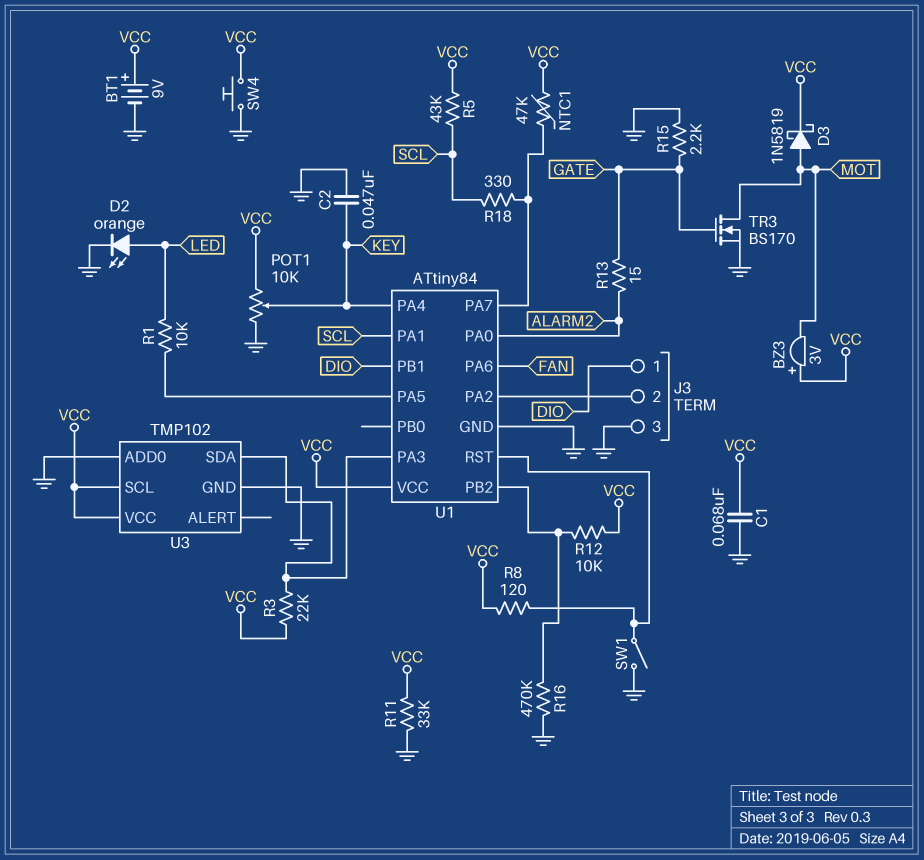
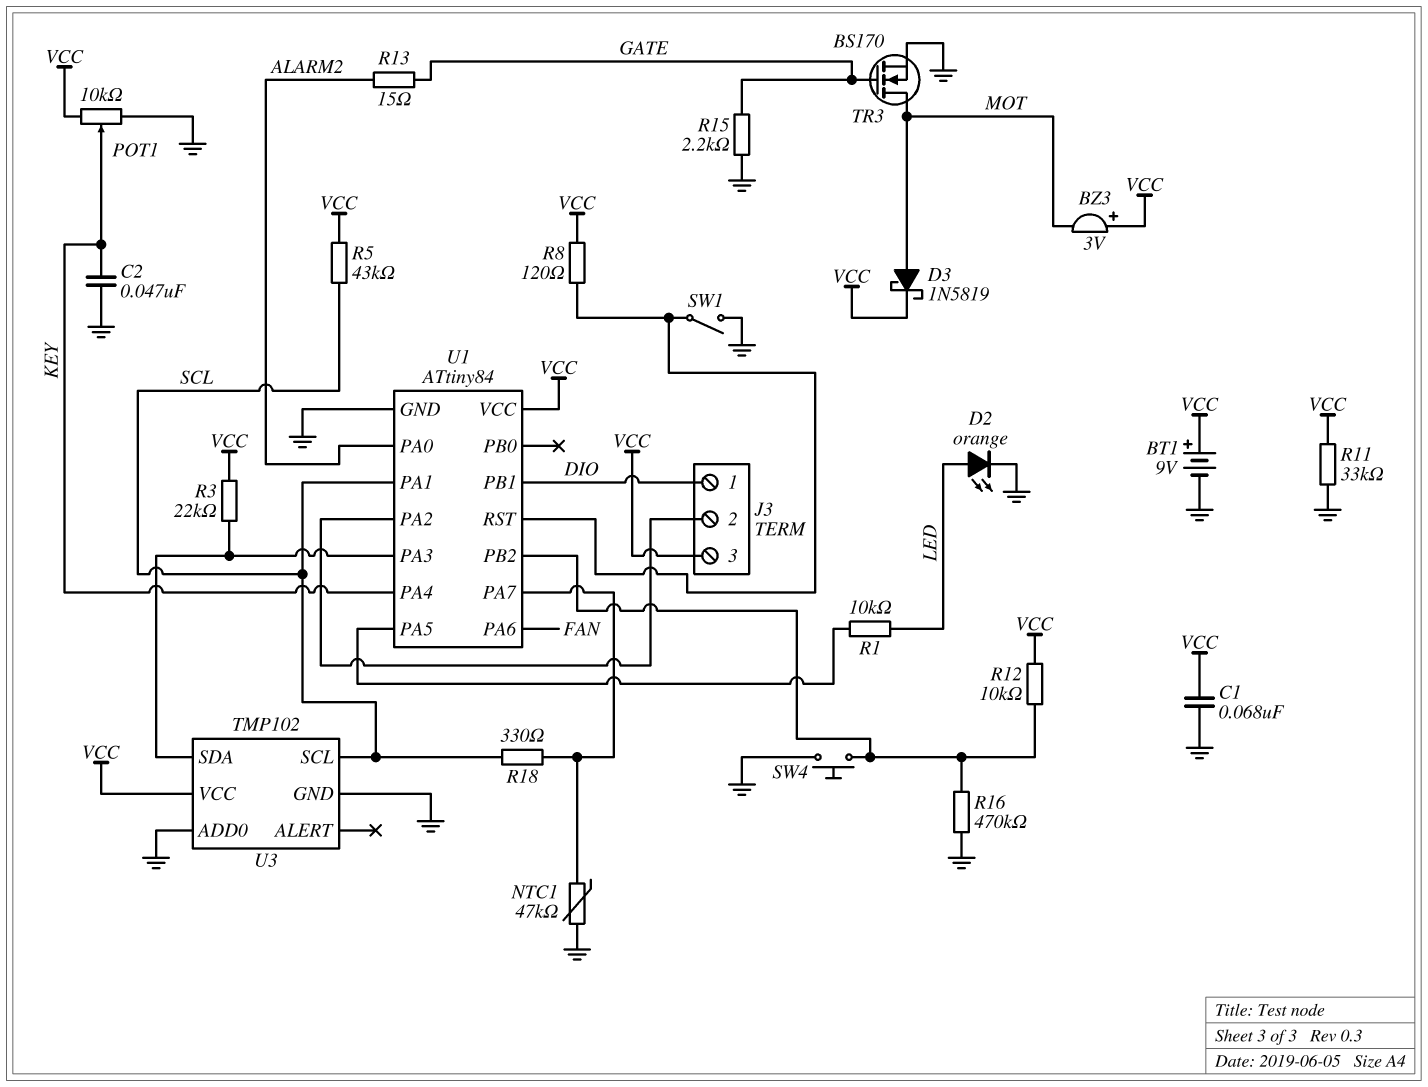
J3 pin 3: GND -> VCC
NTC1: 47k (U1/PA7, VCC) -> 47k (GND, U1/PA7)
SW4: button (GND, VCC) -> button (GND, U1/PB2)
U3 pin SCL: VCC -> SCL

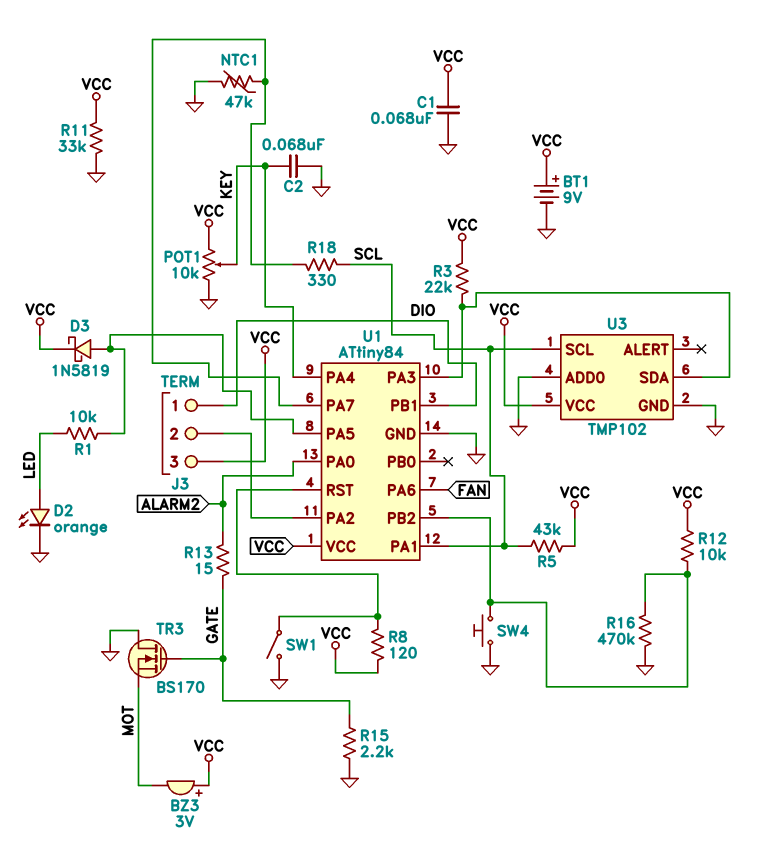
C2: 47nF (GND, KEY) -> 68nF (GND, KEY)
D3: schottky 1N5819 (A MOT, K VCC) -> schottky 1N5819 (A U1/PA5, K VCC)
TR3: NMOS BS170 (G GATE, D MOT, S GND) -> NMOS BS170 (G GATE, D GND, S MOT)

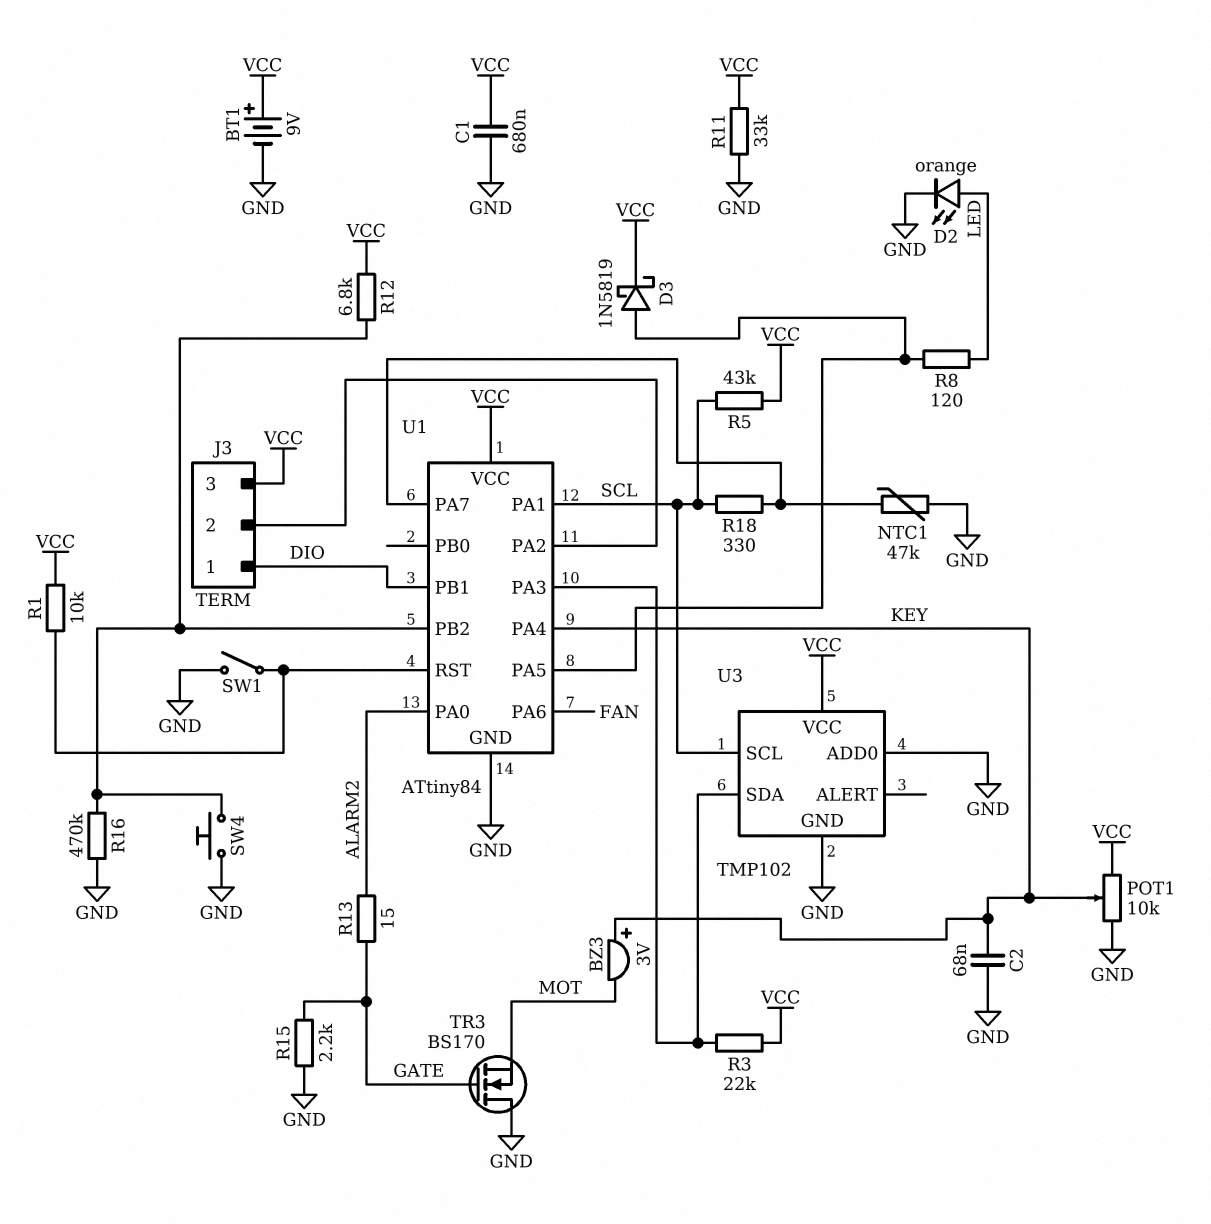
BZ3: buzzer 3V (plus VCC, minus MOT) -> buzzer 3V (plus KEY, minus MOT)
C1: 68nF (GND, VCC) -> 680nF (GND, VCC)
R1: 10k (LED, U1/PA5) -> 10k (U1/RST, VCC)
R8: 120 (U1/RST, VCC) -> 120 (LED, U1/PA5)
R12: 10k (U1/PB2, VCC) -> 6.8k (U1/PB2, VCC)

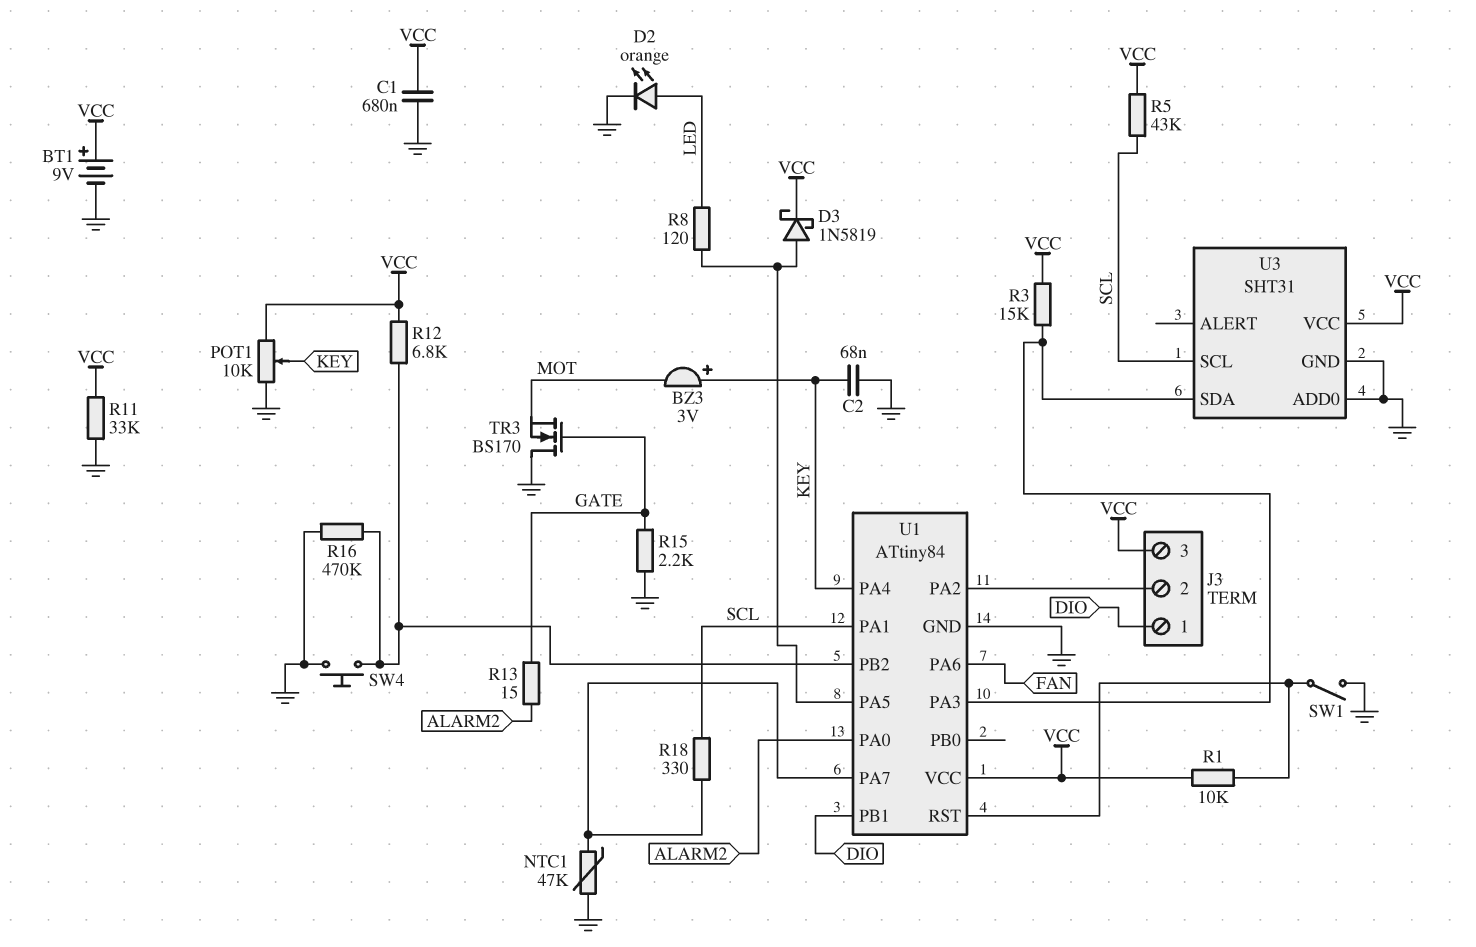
R3: 22k (U1/PA3, VCC) -> 15k (U1/PA3, VCC)
U3: TMP102 -> SHT31

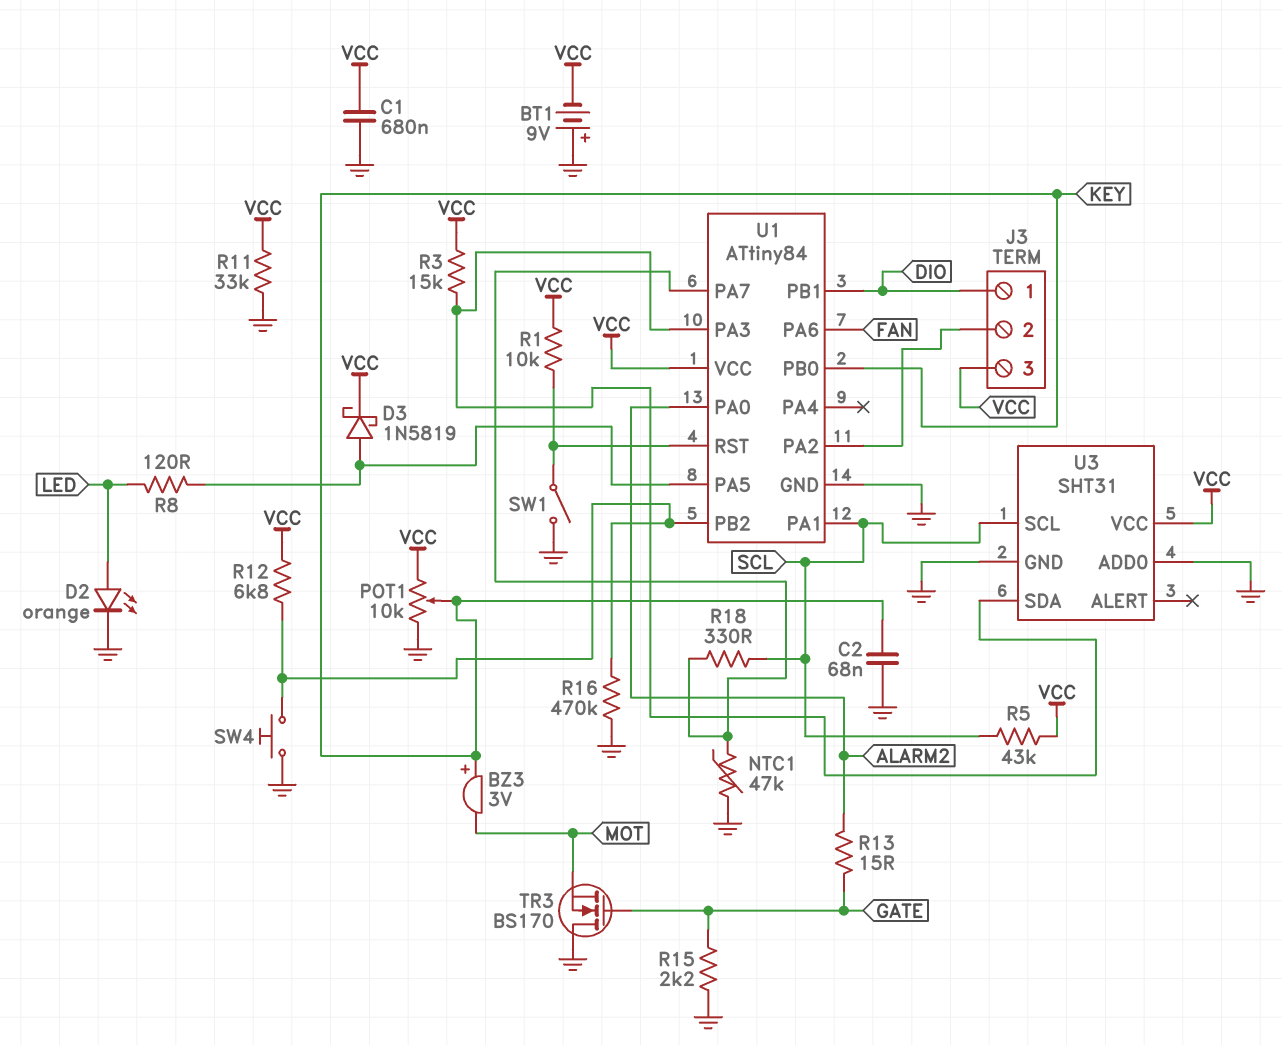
BT1: 9V (plus VCC, minus GND) -> 9V (plus GND, minus VCC)
U1 pin PA4: KEY -> none
U1 pin PB0: none -> KEY

